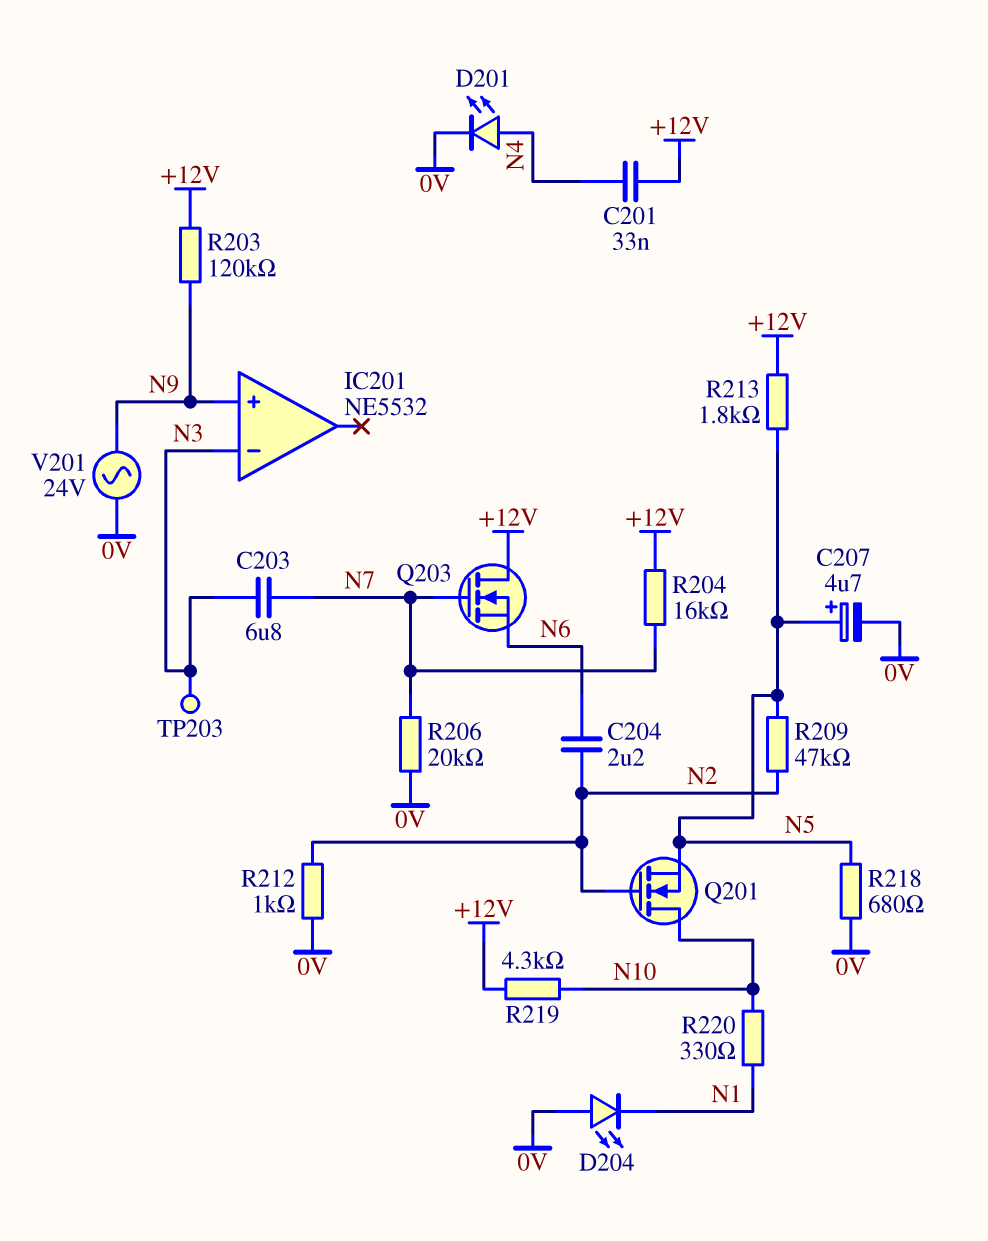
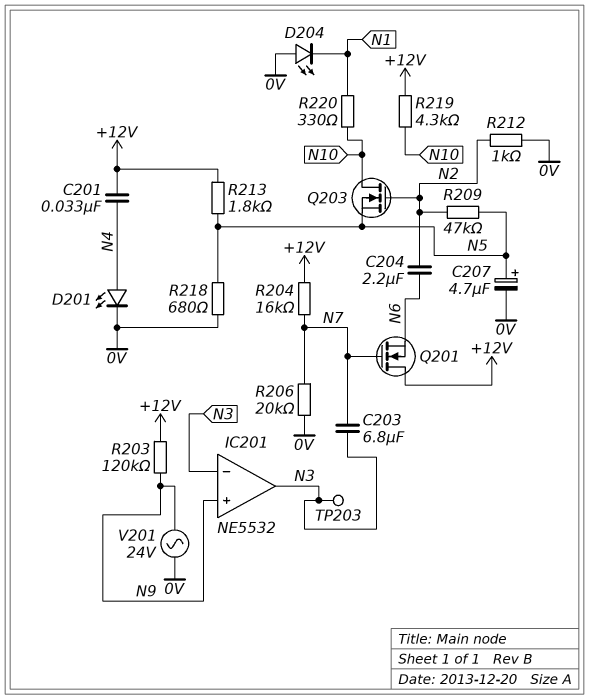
IC201 pin out: none -> N3
Q201: NMOS (G N2, D N10, S N5) -> NMOS (G N7, D +12V, S N6)
Q203: NMOS (G N7, D +12V, S N6) -> NMOS (G N2, D N10, S N5)

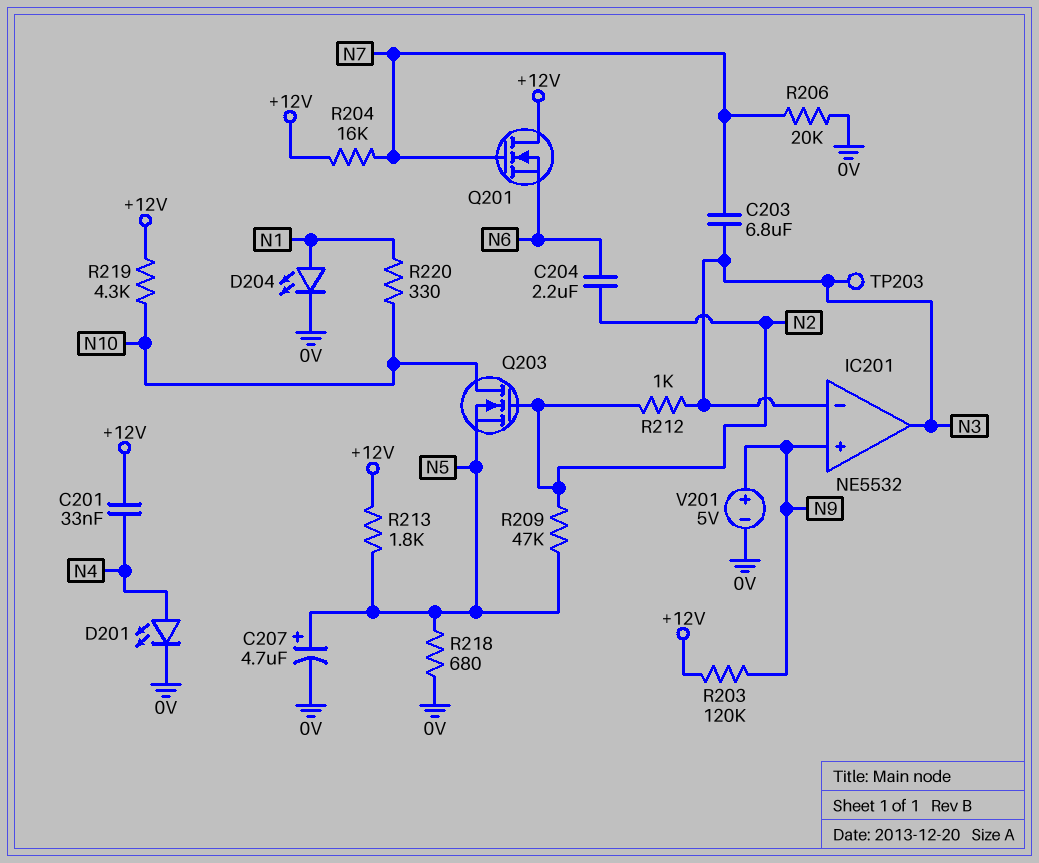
D204: LED (A 0V, K N1) -> LED (A N1, K 0V)
R212: 1k (0V, N2) -> 1k (N2, N3)
V201: AC 24V (0V, N9) -> 5V (plus N9, minus 0V)

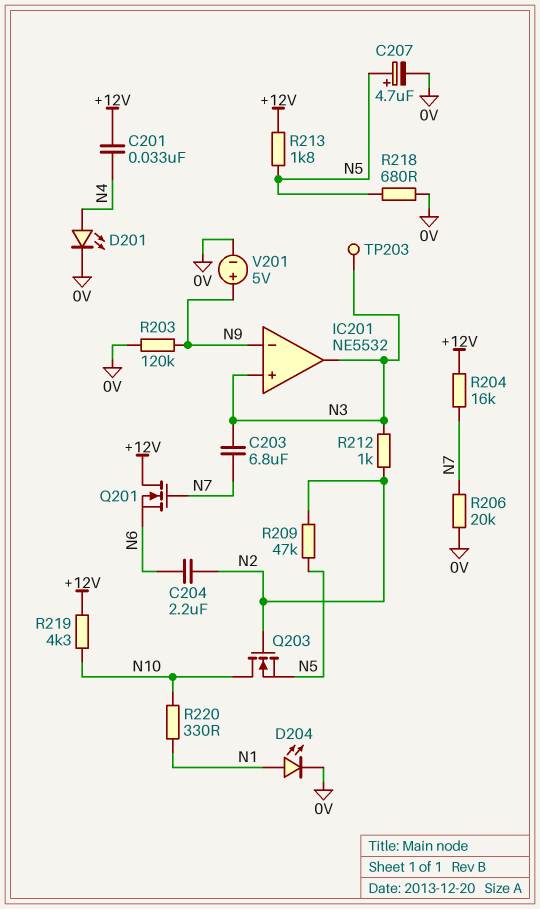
IC201 pin in+: N9 -> N3
IC201 pin in-: N3 -> N9
R203: 120k (+12V, N9) -> 120k (0V, N9)

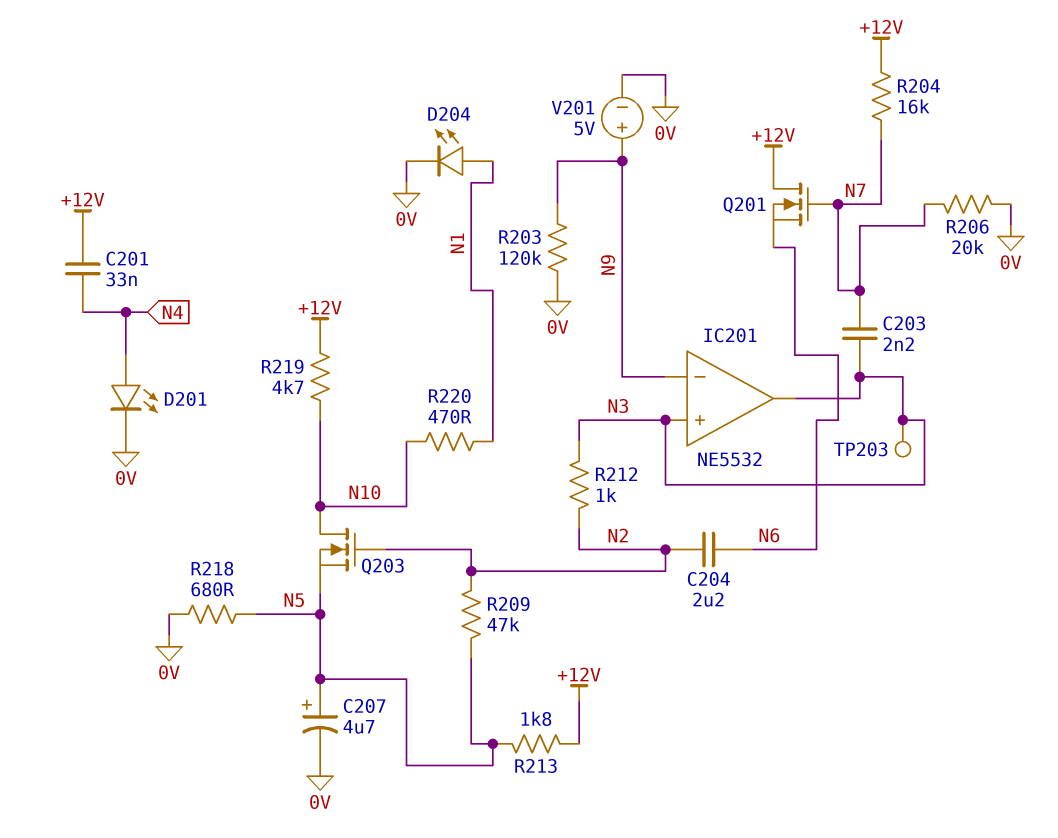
C203: 6.8uF (N3, N7) -> 2.2nF (N3, N7)
R219: 4.3k (+12V, N10) -> 4.7k (+12V, N10)
R220: 330 (N1, N10) -> 470 (N1, N10)

